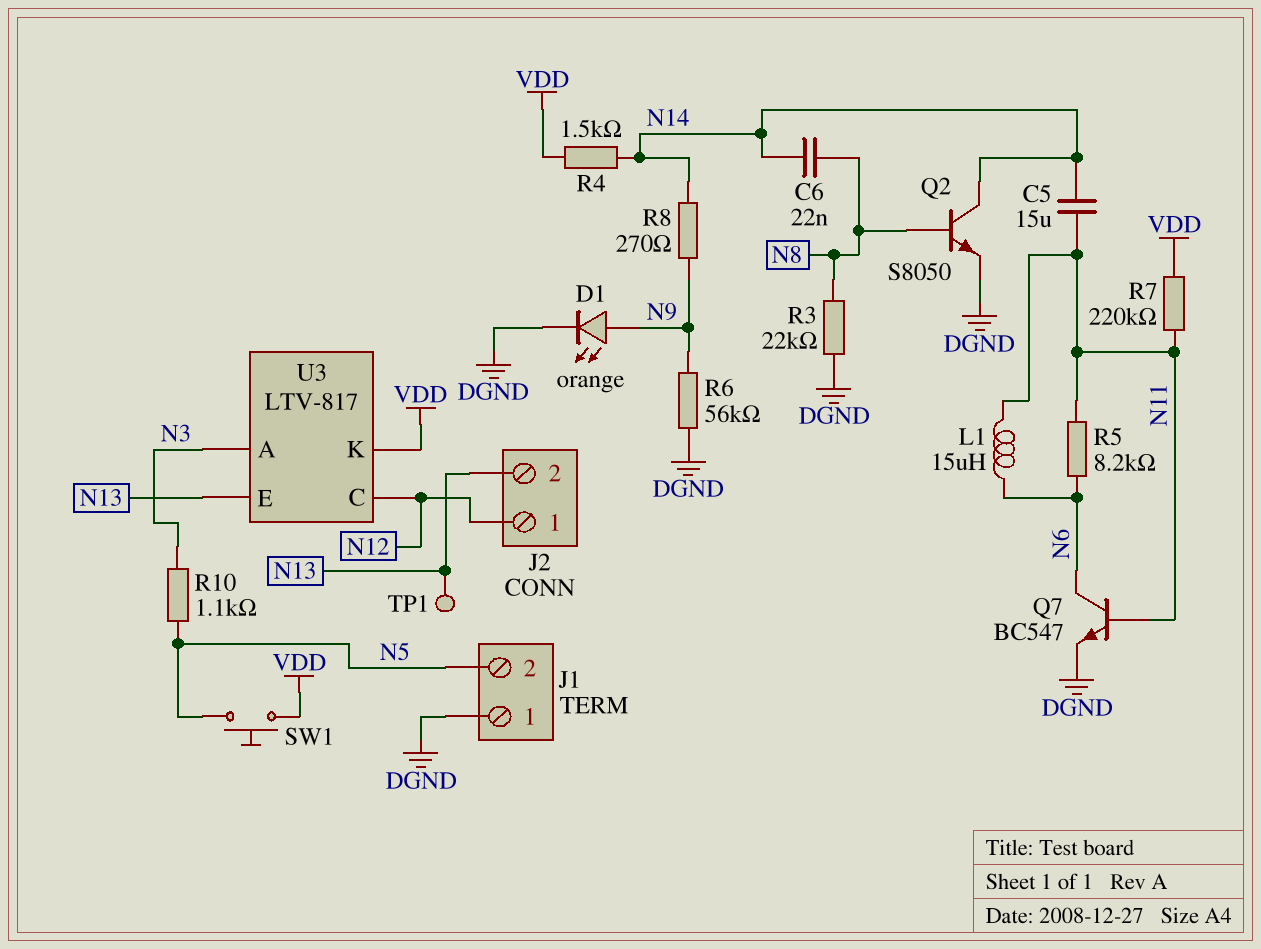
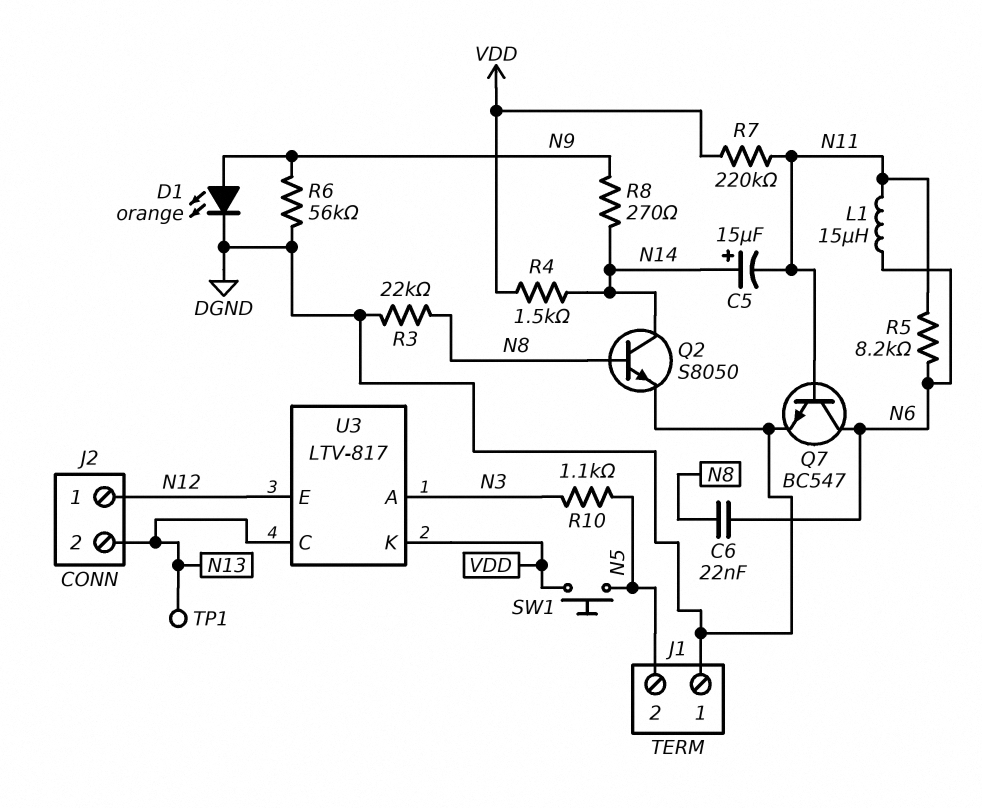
C5: 15uF (N11, N14) -> 15uF (plus N14, minus N11)
C6: 22nF (N8, N14) -> 22nF (N6, N8)
U3 pin C: N12 -> N13
U3 pin E: N13 -> N12

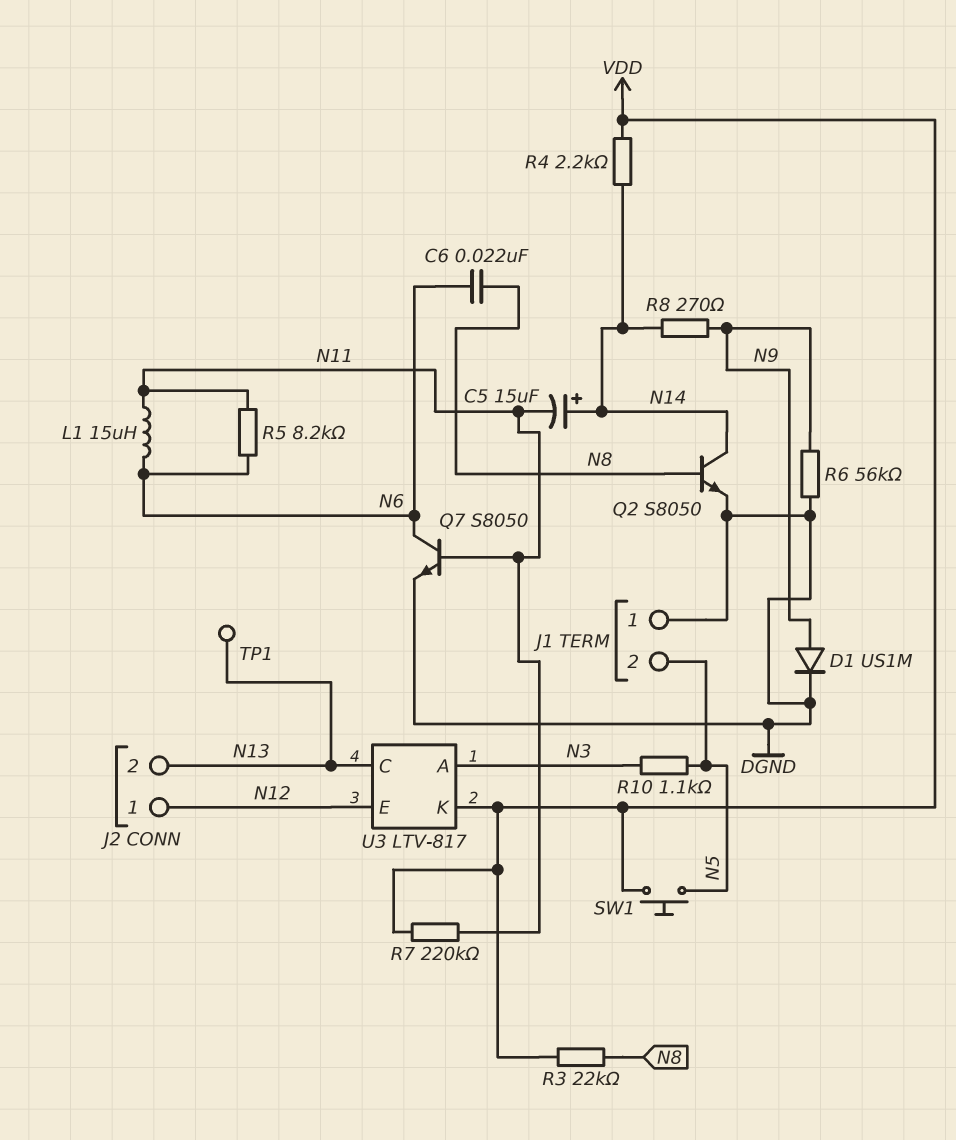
D1: LED orange (A N9, K DGND) -> diode US1M (A N9, K DGND)
Q7: NPN BC547 (B N11, C N6, E DGND) -> NPN S8050 (B N11, C N6, E DGND)
R3: 22k (DGND, N8) -> 22k (N8, VDD)
R4: 1.5k (N14, VDD) -> 2.2k (N14, VDD)

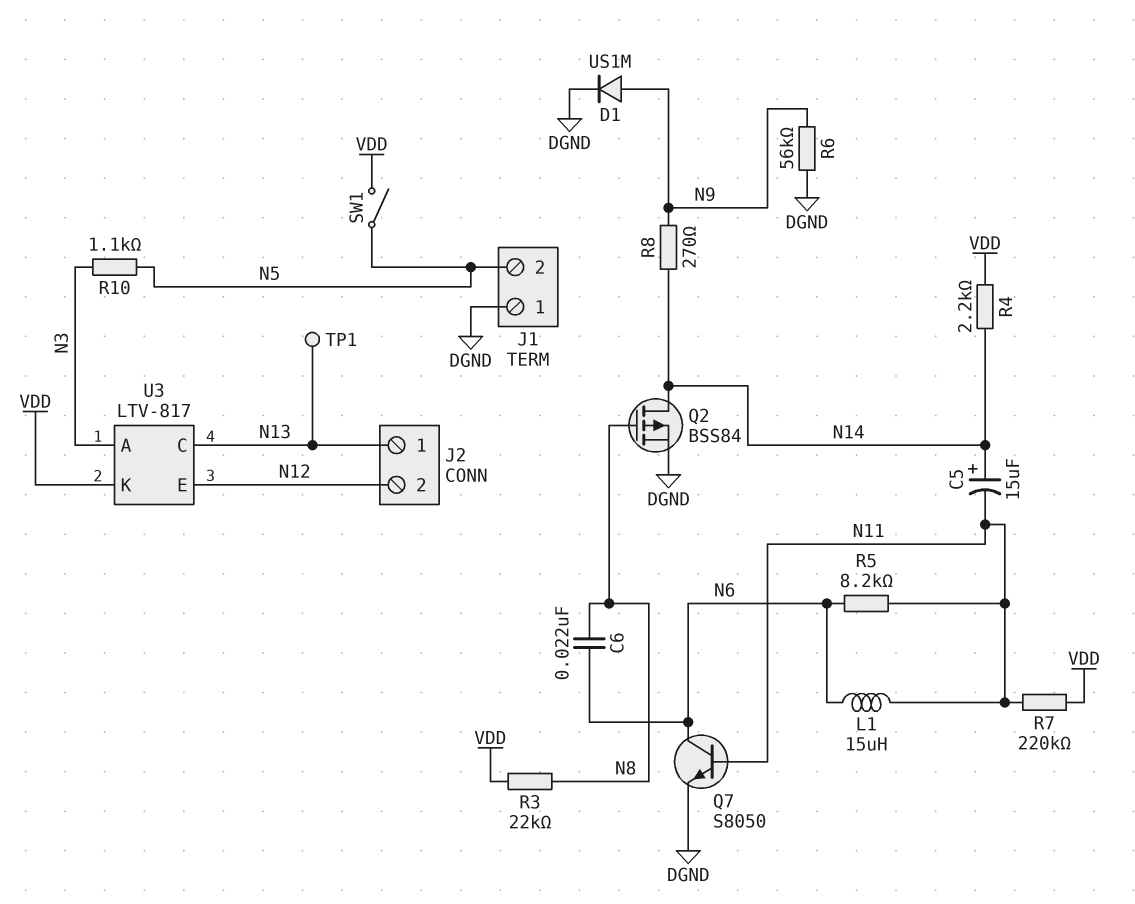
J2 pin 1: N12 -> N13
J2 pin 2: N13 -> N12
Q2: NPN S8050 (B N8, C N14, E DGND) -> PMOS BSS84 (G N8, D N14, S DGND)
SW1: button (N5, VDD) -> switch (N5, VDD)

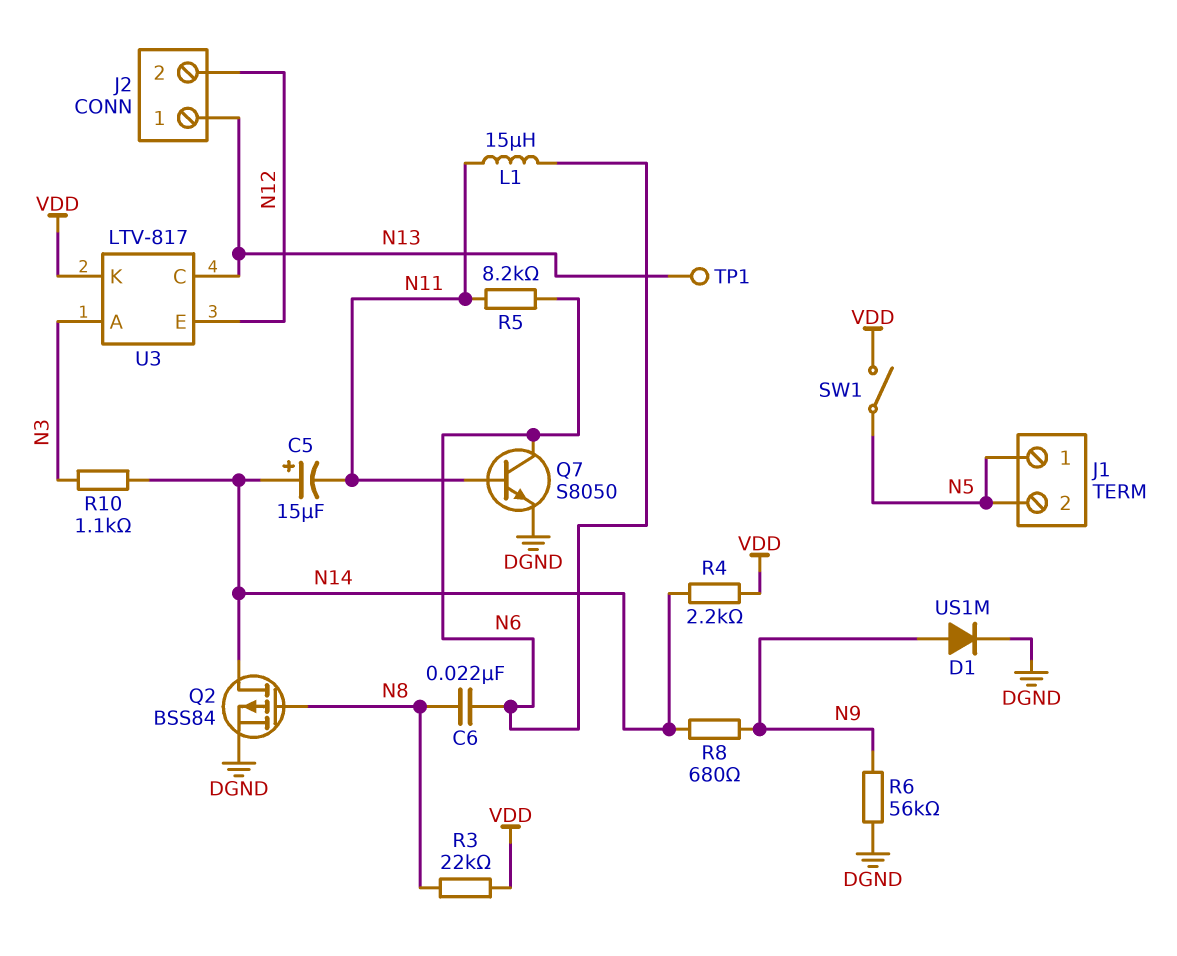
J1 pin 1: DGND -> N5
R7: 220k (N11, VDD) -> none
R8: 270 (N9, N14) -> 680 (N9, N14)
R10: 1.1k (N3, N5) -> 1.1k (N3, N14)

